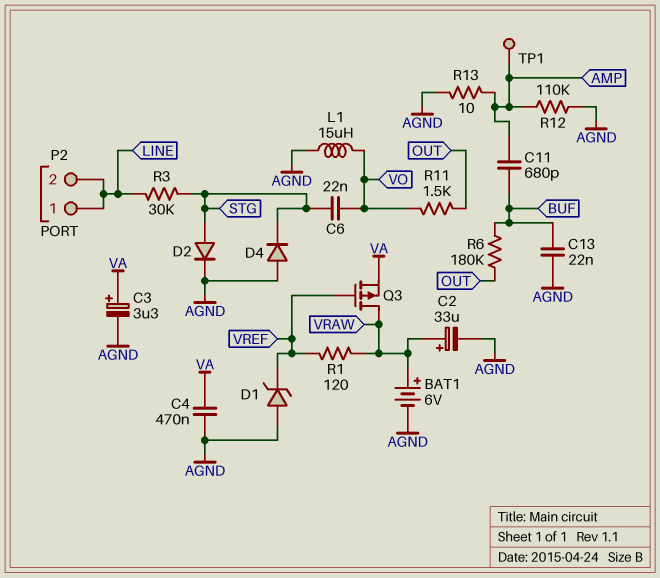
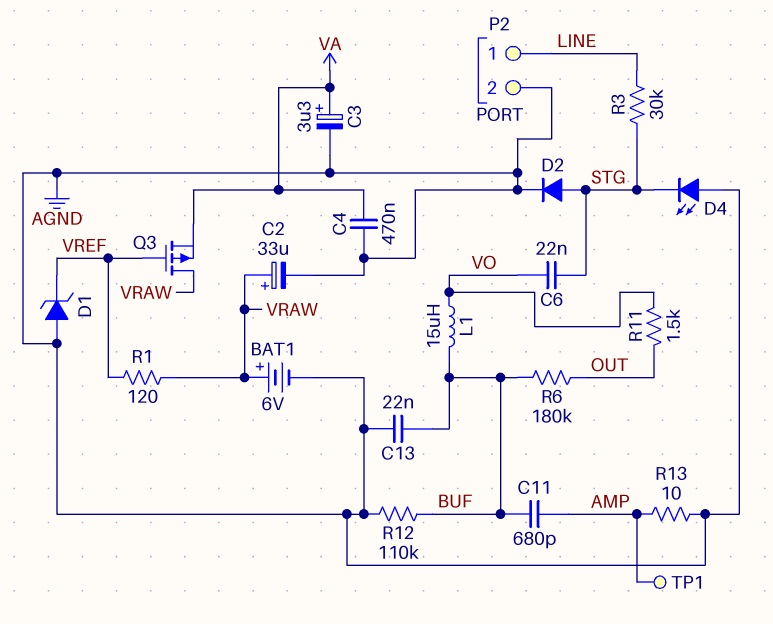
D4: diode (A AGND, K STG) -> LED (A AGND, K STG)
L1: 15uH (AGND, VO) -> 15uH (BUF, VO)
P2 pin 2: LINE -> AGND
R12: 110k (AGND, AMP) -> 110k (AGND, BUF)

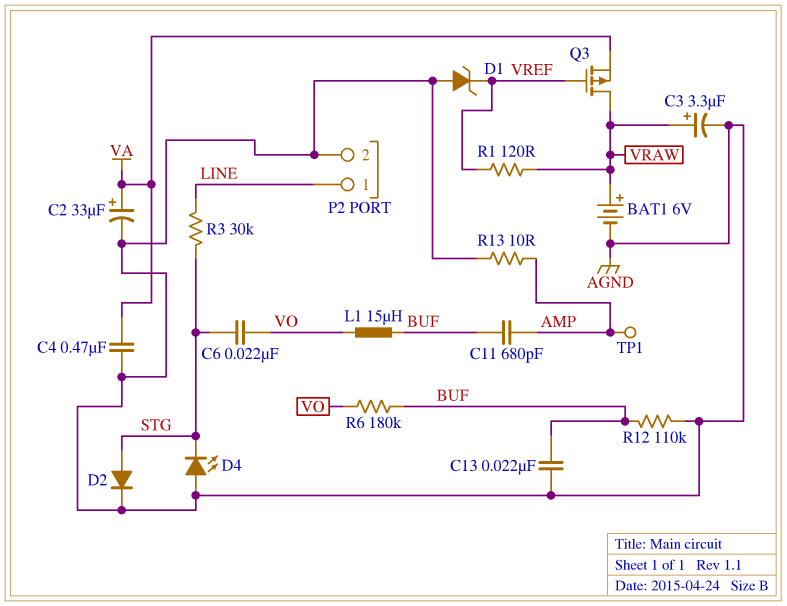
C2: 33uF (plus VRAW, minus AGND) -> 33uF (plus VA, minus AGND)
C3: 3.3uF (plus VA, minus AGND) -> 3.3uF (plus VRAW, minus AGND)
R6: 180k (BUF, OUT) -> 180k (BUF, VO)
R11: 1.5k (OUT, VO) -> none

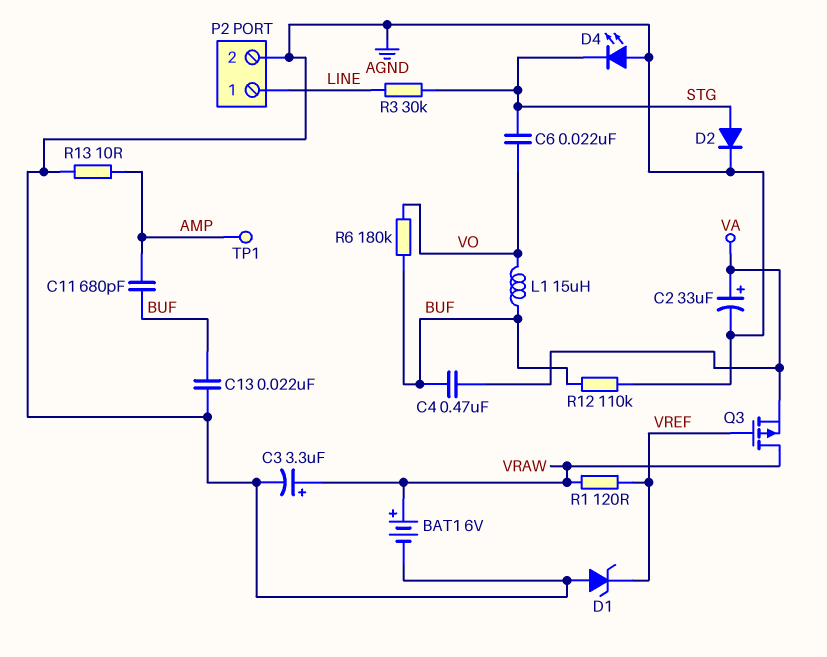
C4: 470nF (AGND, VA) -> 470nF (BUF, VA)

